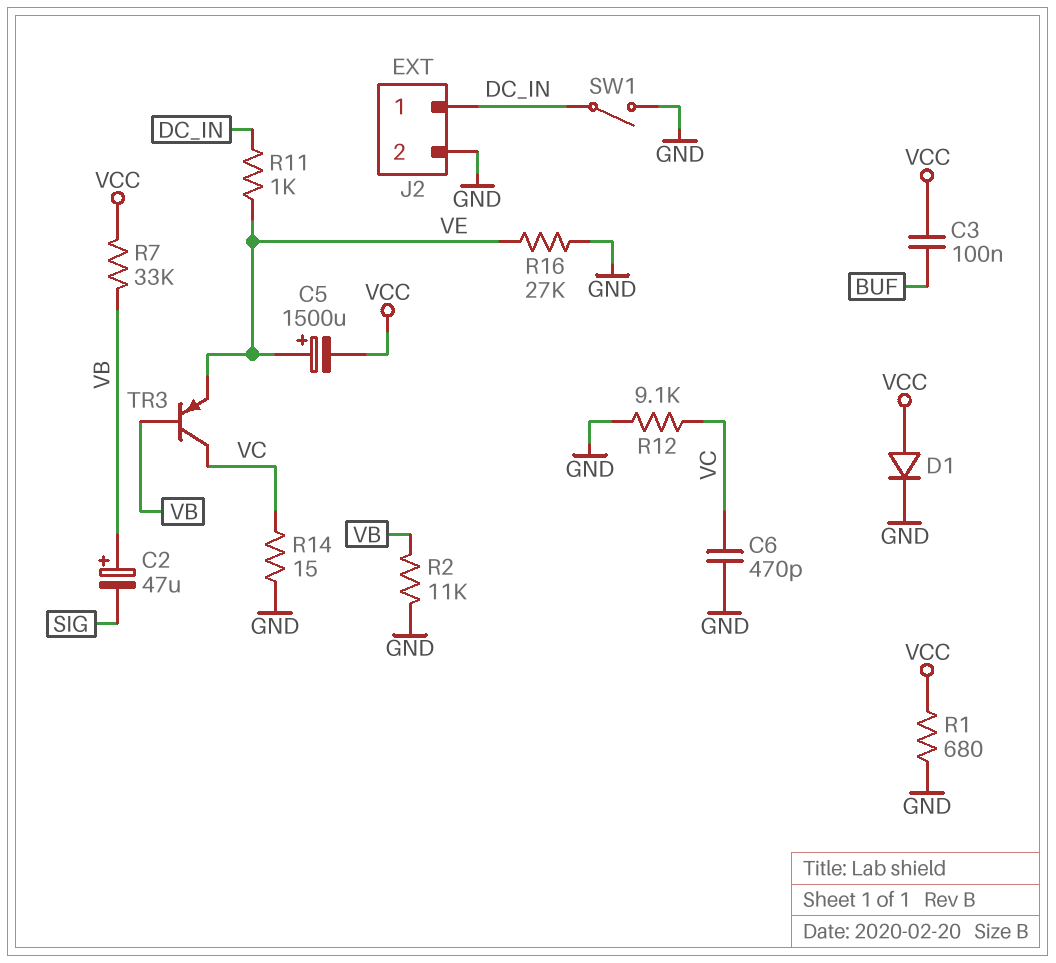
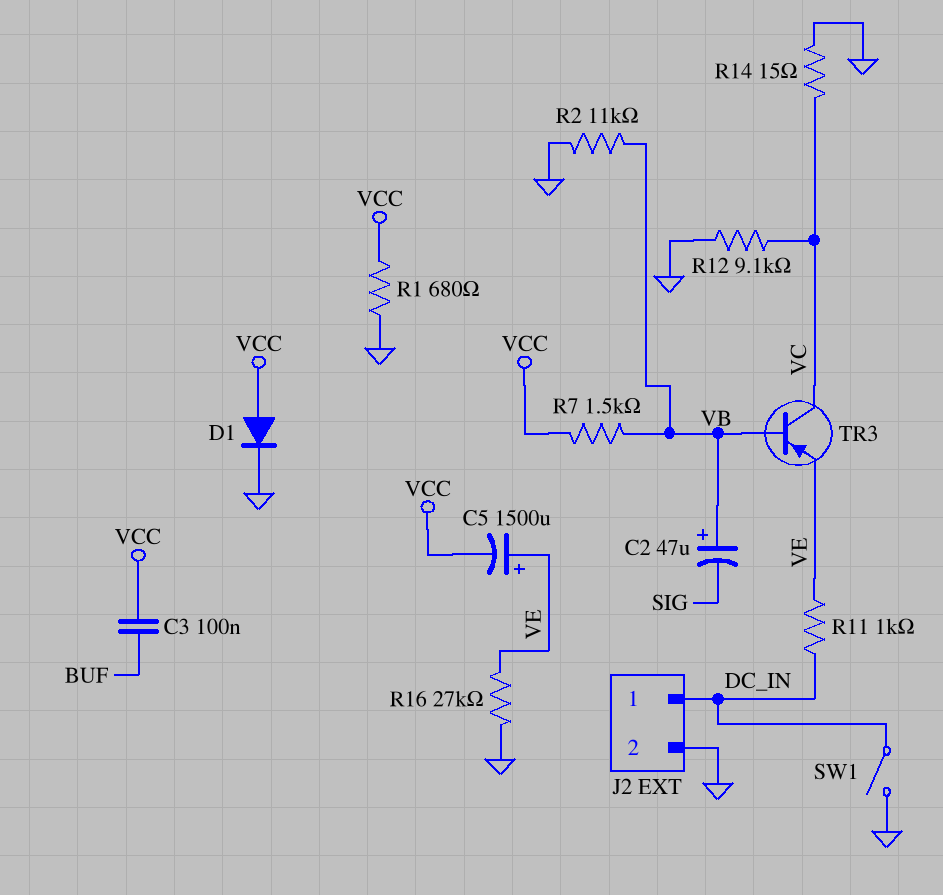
C6: 470pF (GND, VC) -> none
R7: 33k (VB, VCC) -> 1.5k (VB, VCC)

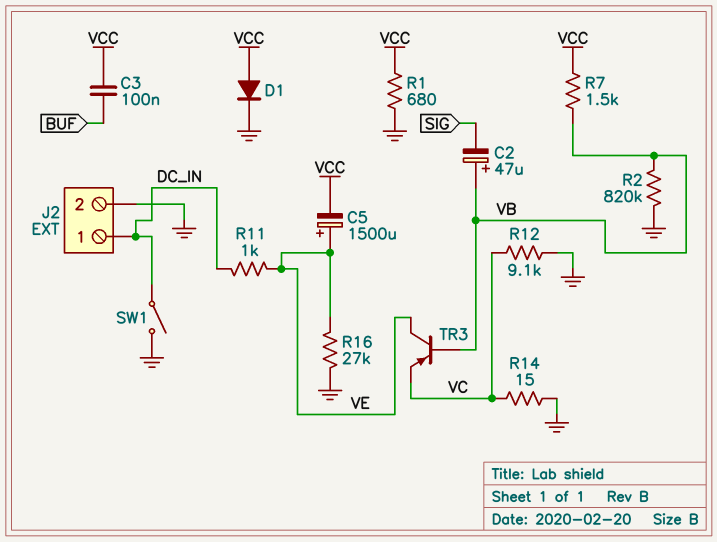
R2: 11k (GND, VB) -> 820k (GND, VB)
TR3: PNP (B VB, C VC, E VE) -> PNP (B VB, C VE, E VC)

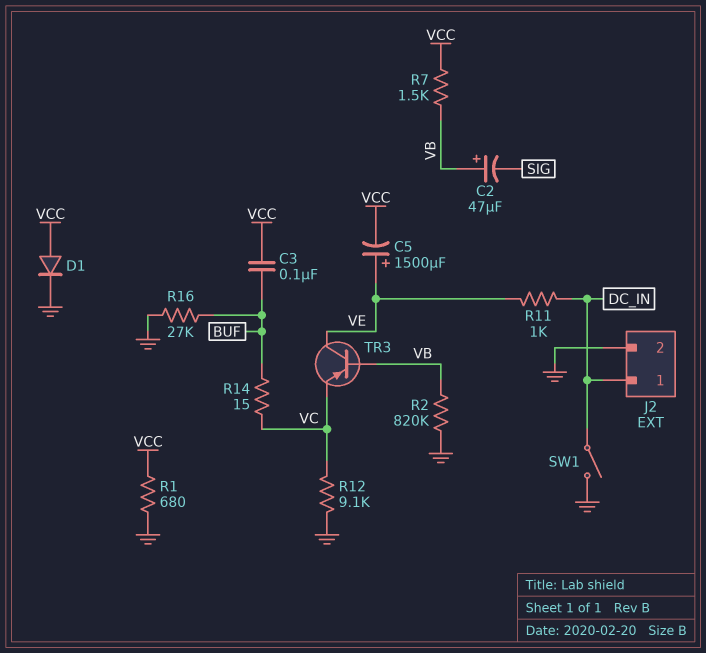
R14: 15 (GND, VC) -> 15 (BUF, VC)
R16: 27k (GND, VE) -> 27k (BUF, GND)

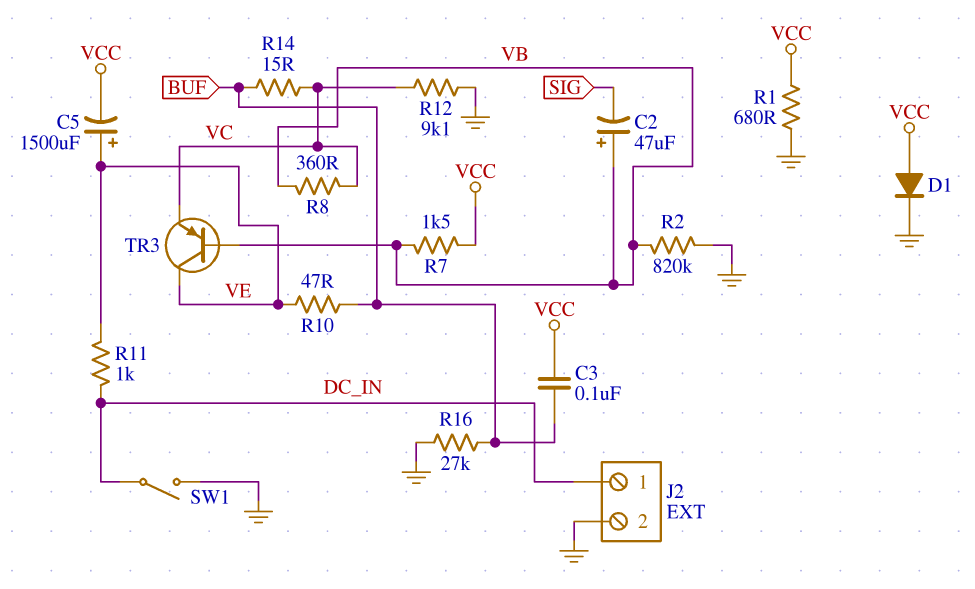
R8: none -> 360 (VB, VC)
R10: none -> 47 (BUF, VE)

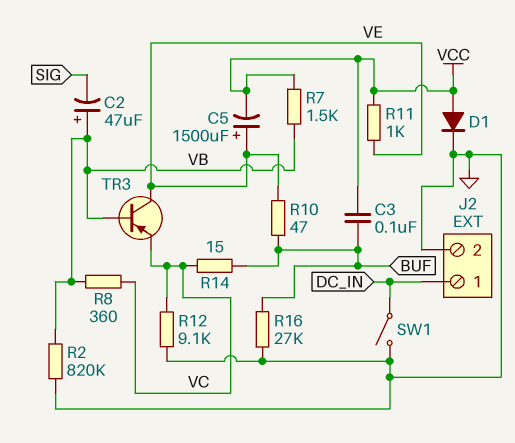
R1: 680 (GND, VCC) -> none
R11: 1k (DC_IN, VE) -> 1k (VCC, VE)

